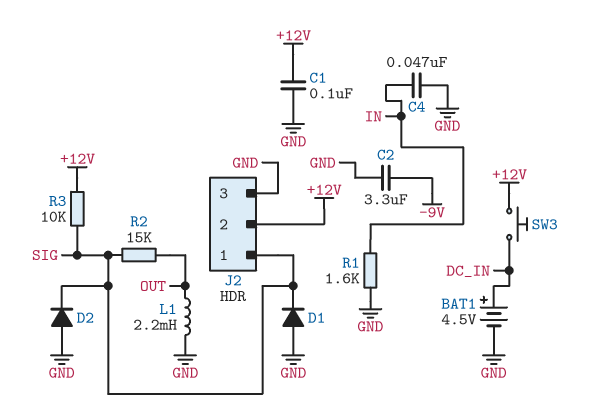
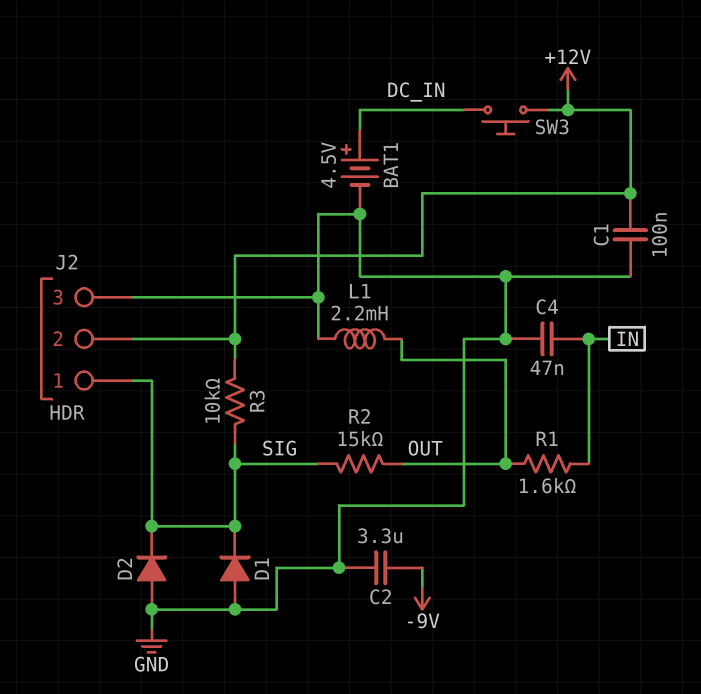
R1: 1.6k (GND, IN) -> 1.6k (IN, OUT)

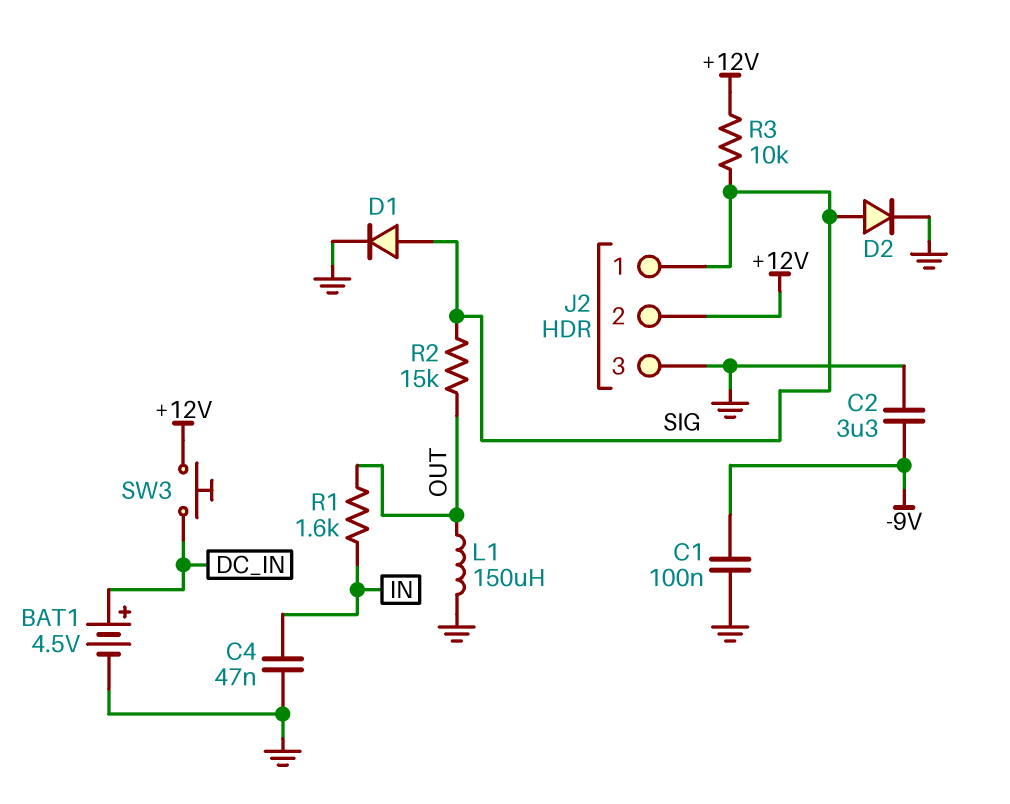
C1: 100nF (+12V, GND) -> 100nF (-9V, GND)
D1: diode (A GND, K SIG) -> diode (A SIG, K GND)
D2: diode (A GND, K SIG) -> diode (A SIG, K GND)
L1: 2.2mH (GND, OUT) -> 150uH (GND, OUT)

